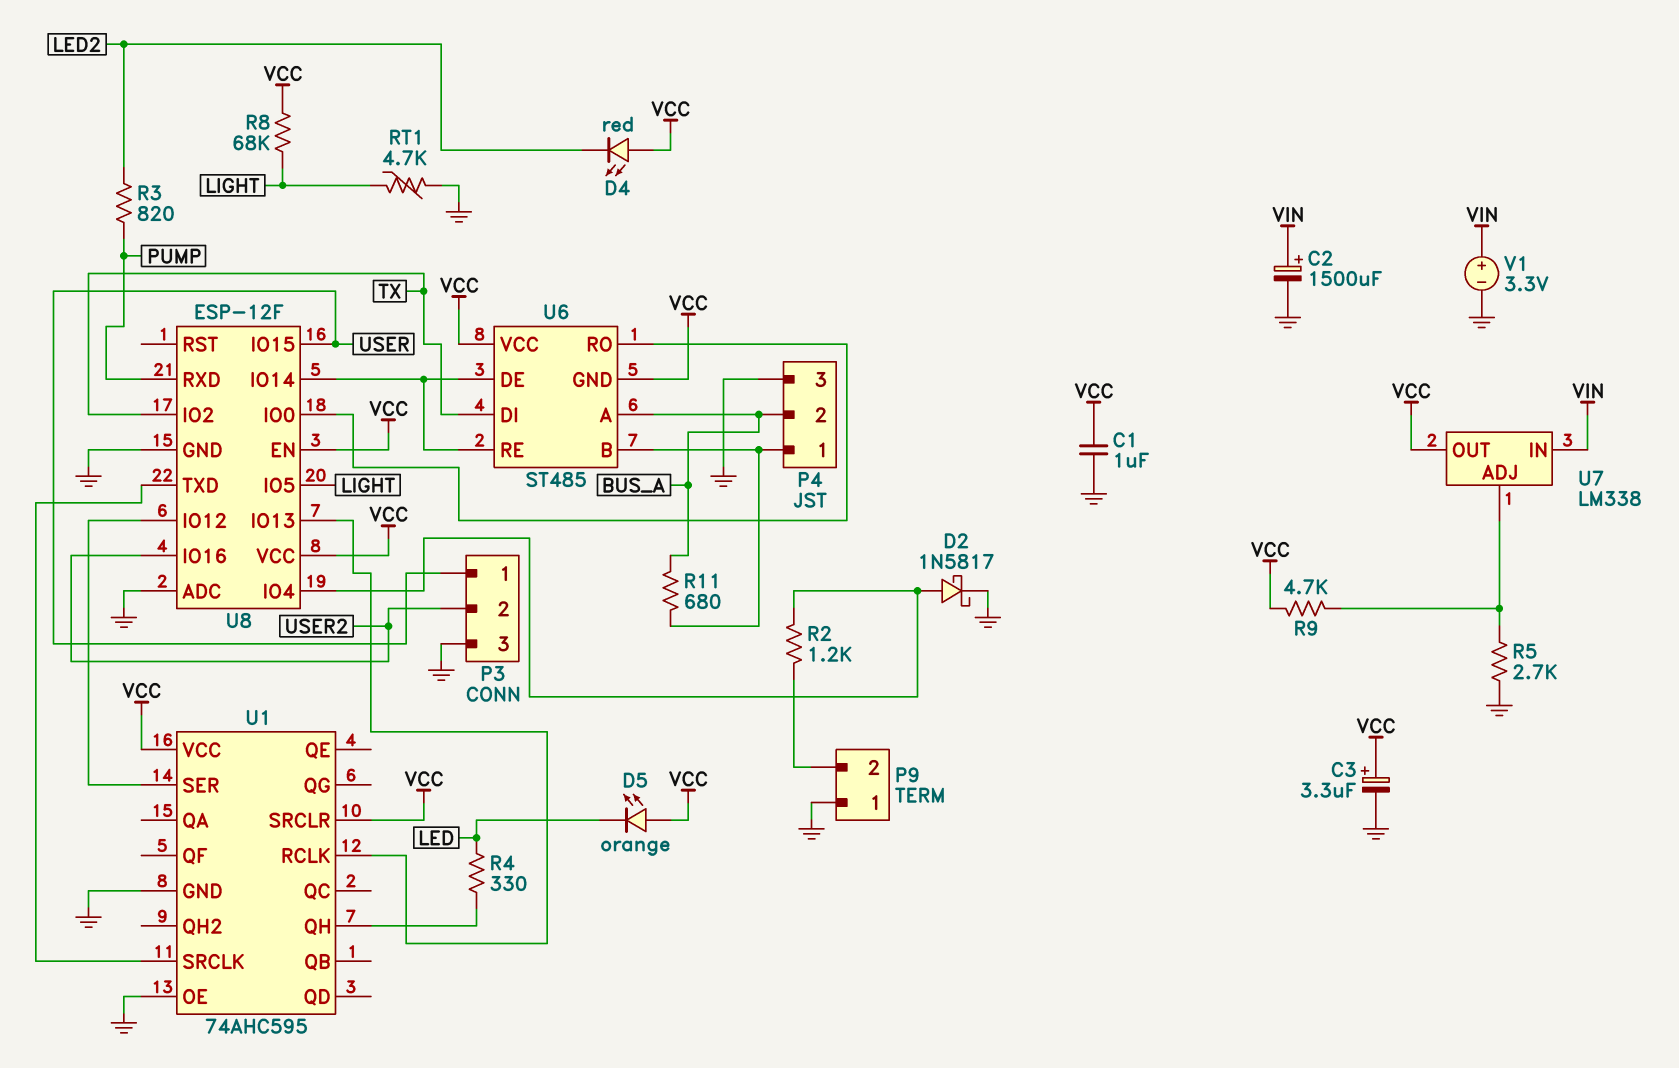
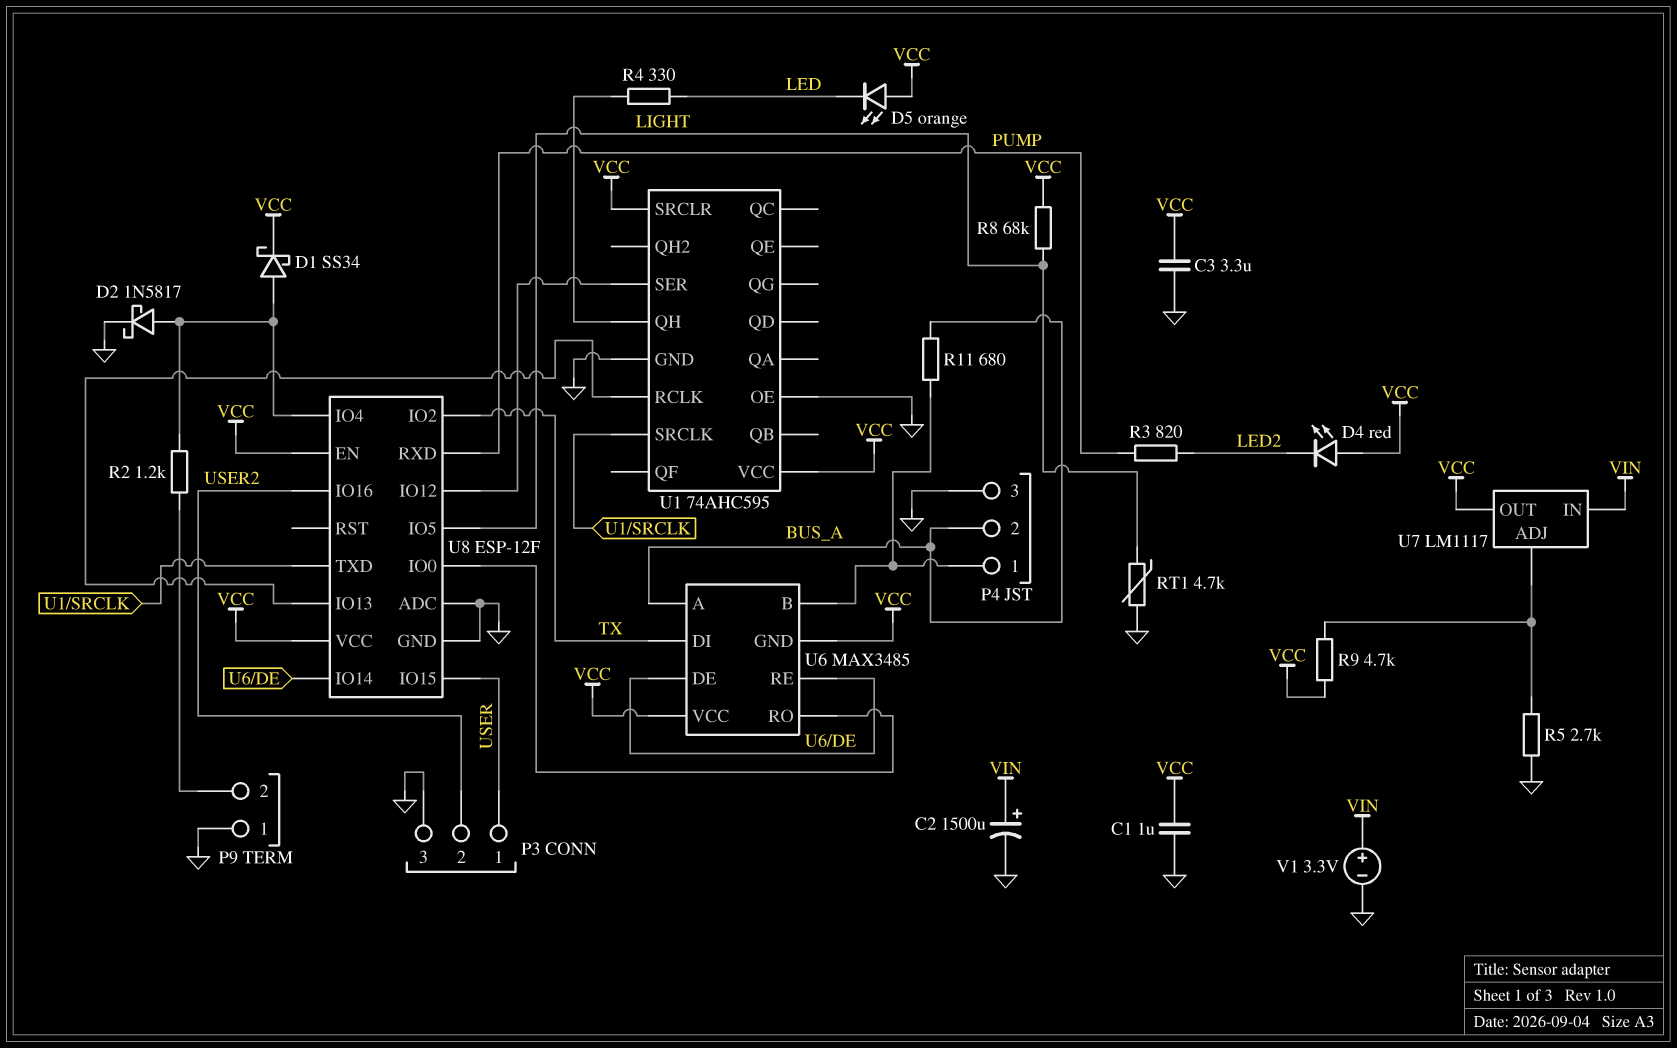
C3: 3.3uF (plus VCC, minus GND) -> 3.3uF (GND, VCC)
D1: none -> schottky SS34 (A U8/IO4, K VCC)
U6: ST485 -> MAX3485
U7: LM338 -> LM1117

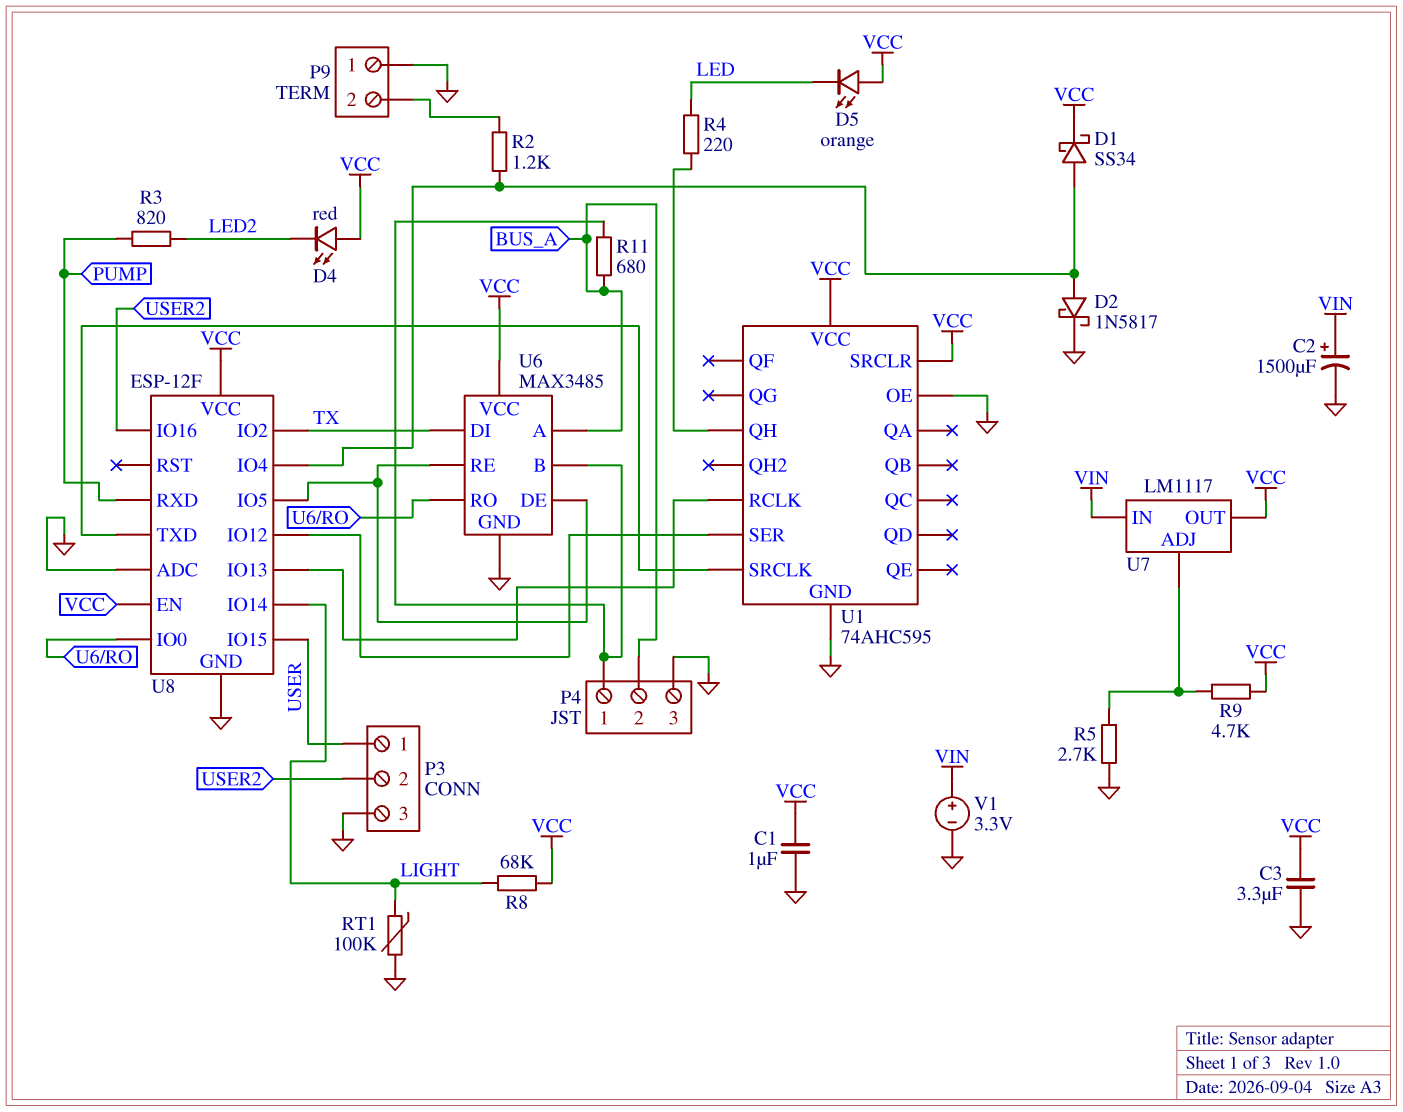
R4: 330 (LED, U1/QH) -> 220 (LED, U1/QH)
RT1: 4.7k (GND, LIGHT) -> 100k (GND, LIGHT)
U6 pin GND: VCC -> GND
U8 pin IO5: LIGHT -> U6/DE
U8 pin IO14: U6/DE -> LIGHT

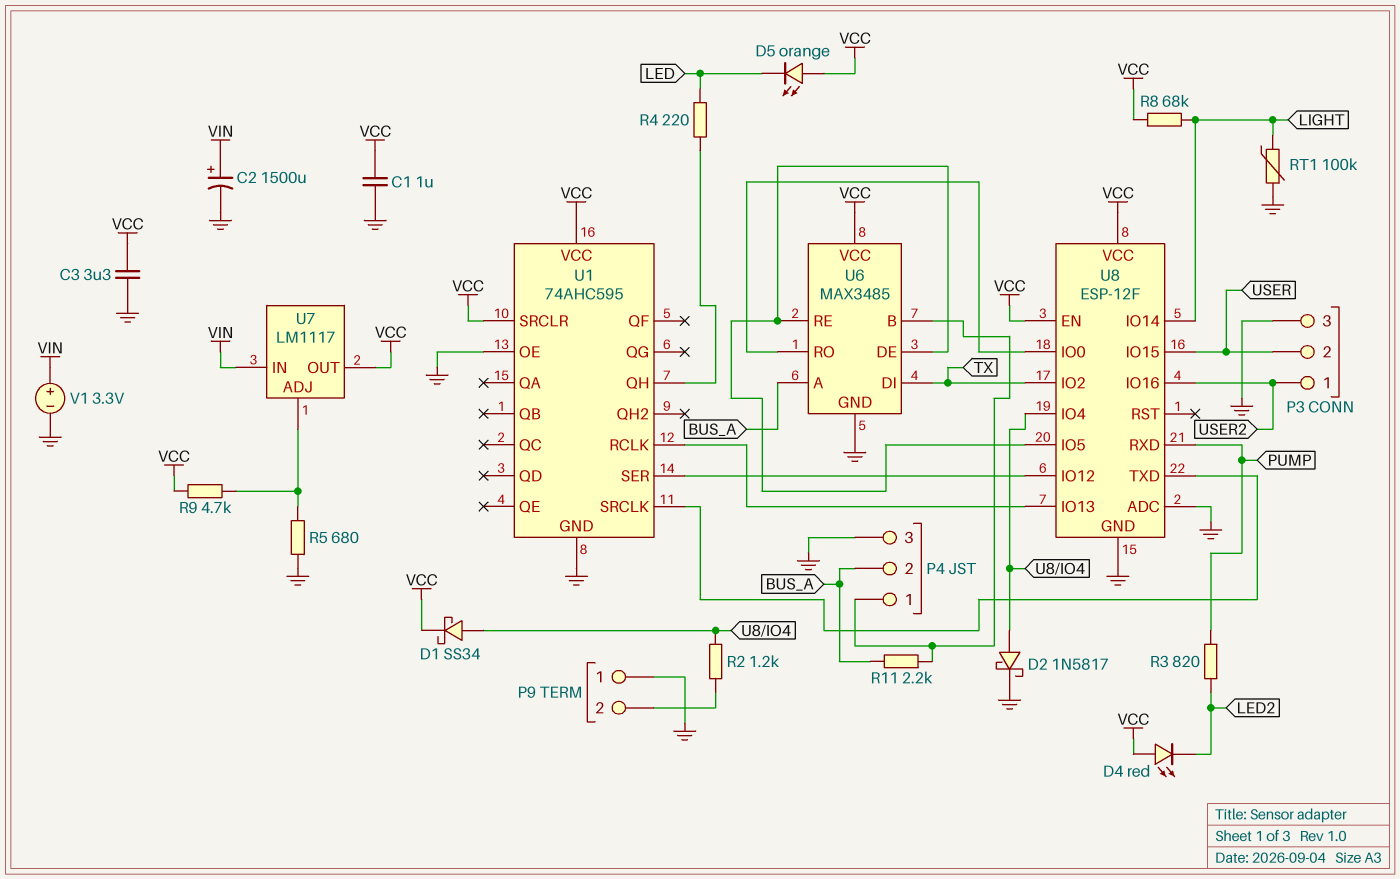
P3 pin 1: USER -> USER2
P3 pin 2: USER2 -> USER
R5: 2.7k (GND, U7/ADJ) -> 680 (GND, U7/ADJ)
R11: 680 (BUS_A, P4/1) -> 2.2k (BUS_A, P4/1)

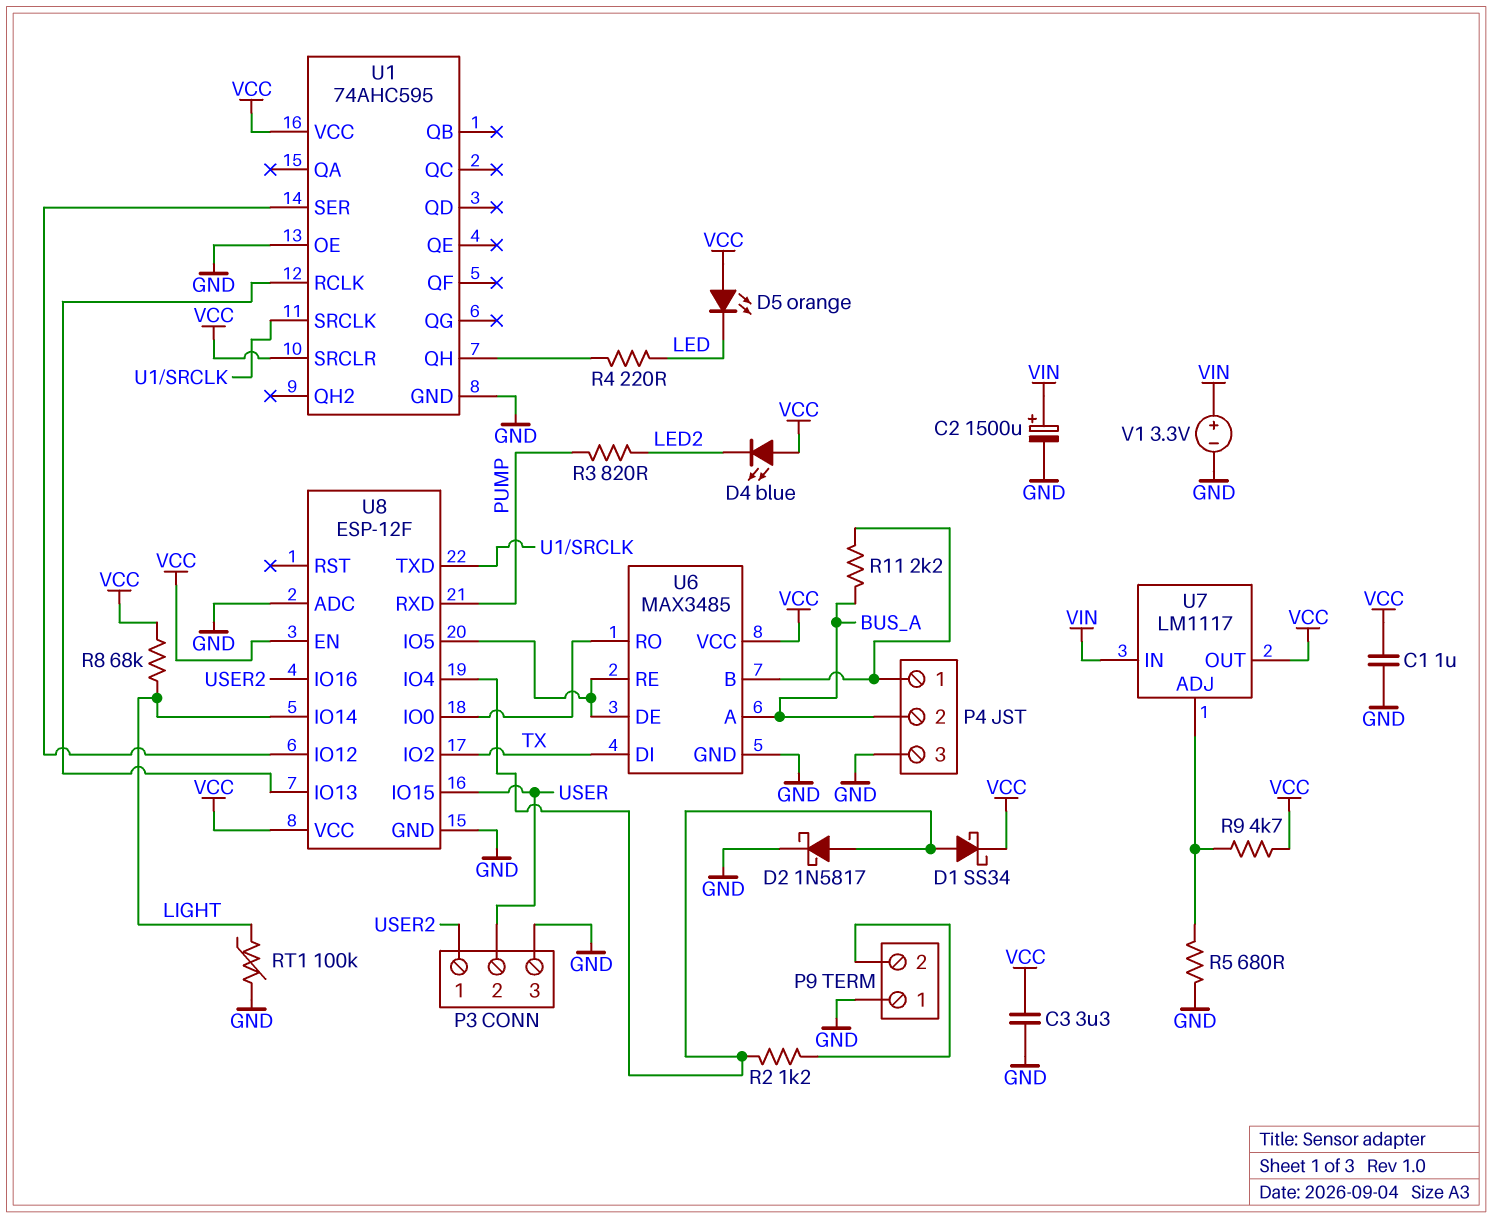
D4: LED red (A VCC, K LED2) -> LED blue (A VCC, K LED2)

